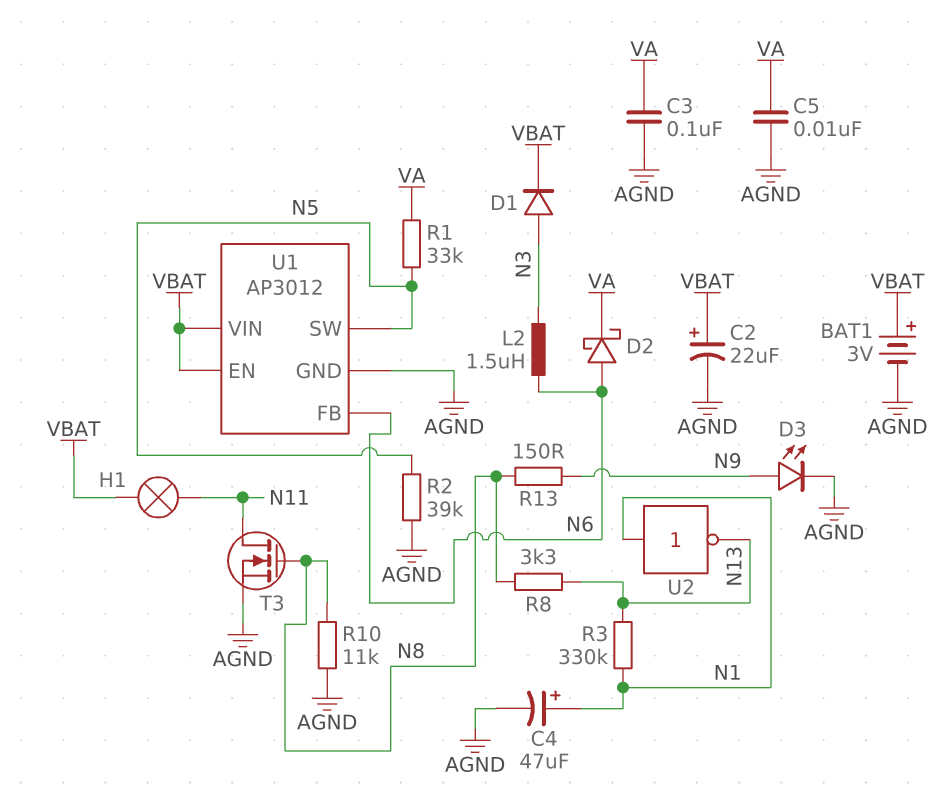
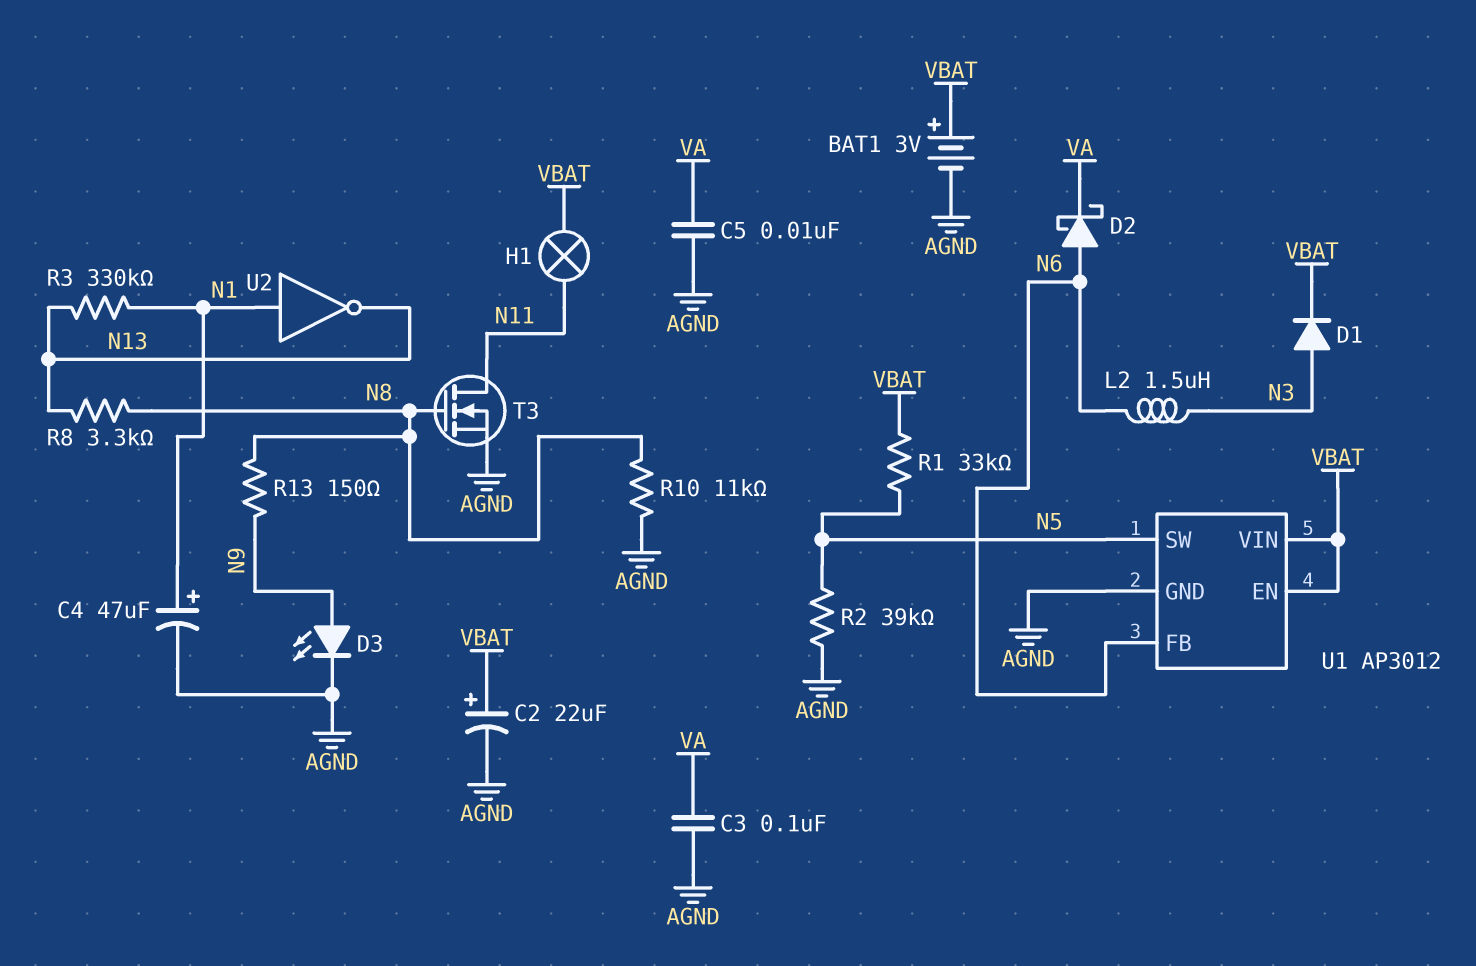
R1: 33k (N5, VA) -> 33k (N5, VBAT)

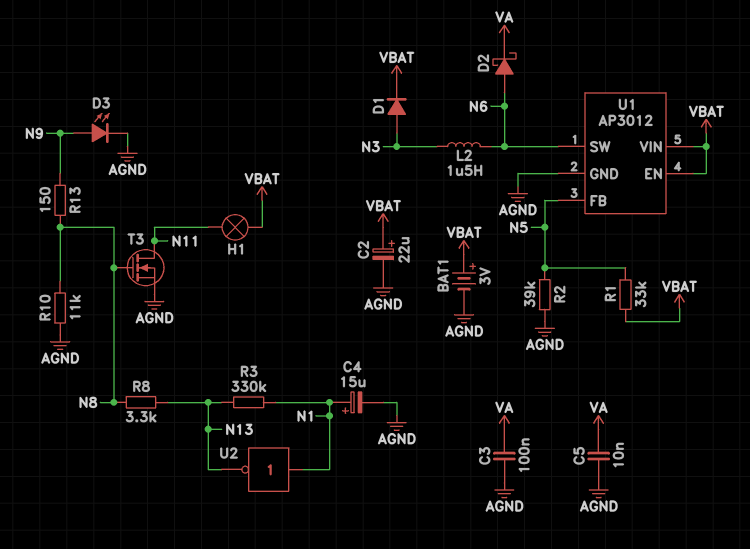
C4: 47uF (plus N1, minus AGND) -> 15uF (plus N1, minus AGND)
U1 pin FB: N6 -> N5
U1 pin SW: N5 -> N6

